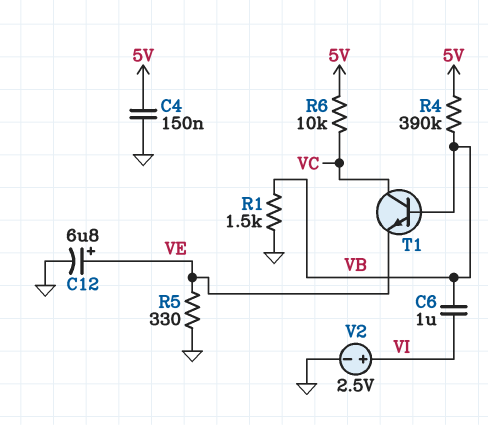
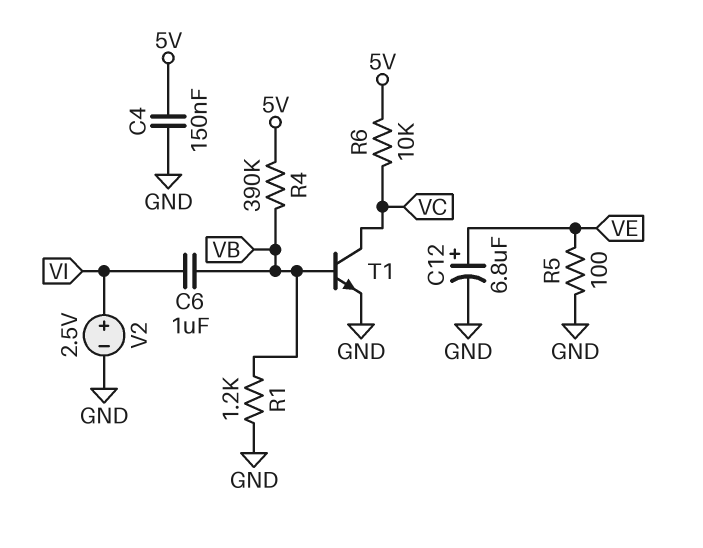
R1: 1.5k (GND, VB) -> 1.2k (GND, VB)
R5: 330 (GND, VE) -> 100 (GND, VE)
T1: NPN (B VB, C VC, E VE) -> NPN (B VB, C VC, E GND)

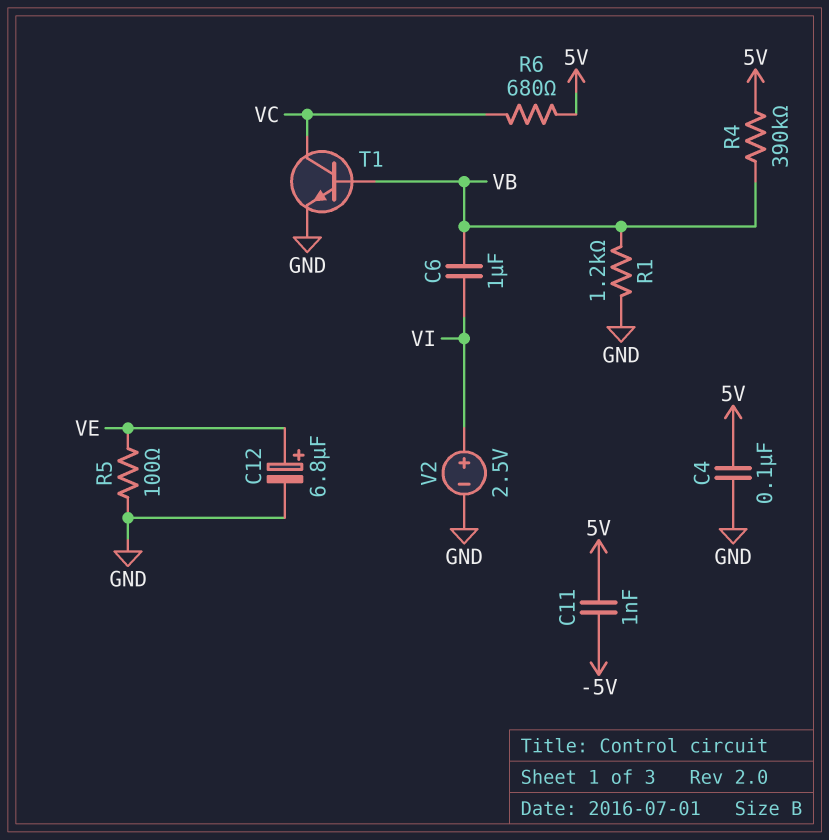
C4: 150nF (5V, GND) -> 100nF (5V, GND)
C11: none -> 1nF (-5V, 5V)
R6: 10k (5V, VC) -> 680 (5V, VC)

